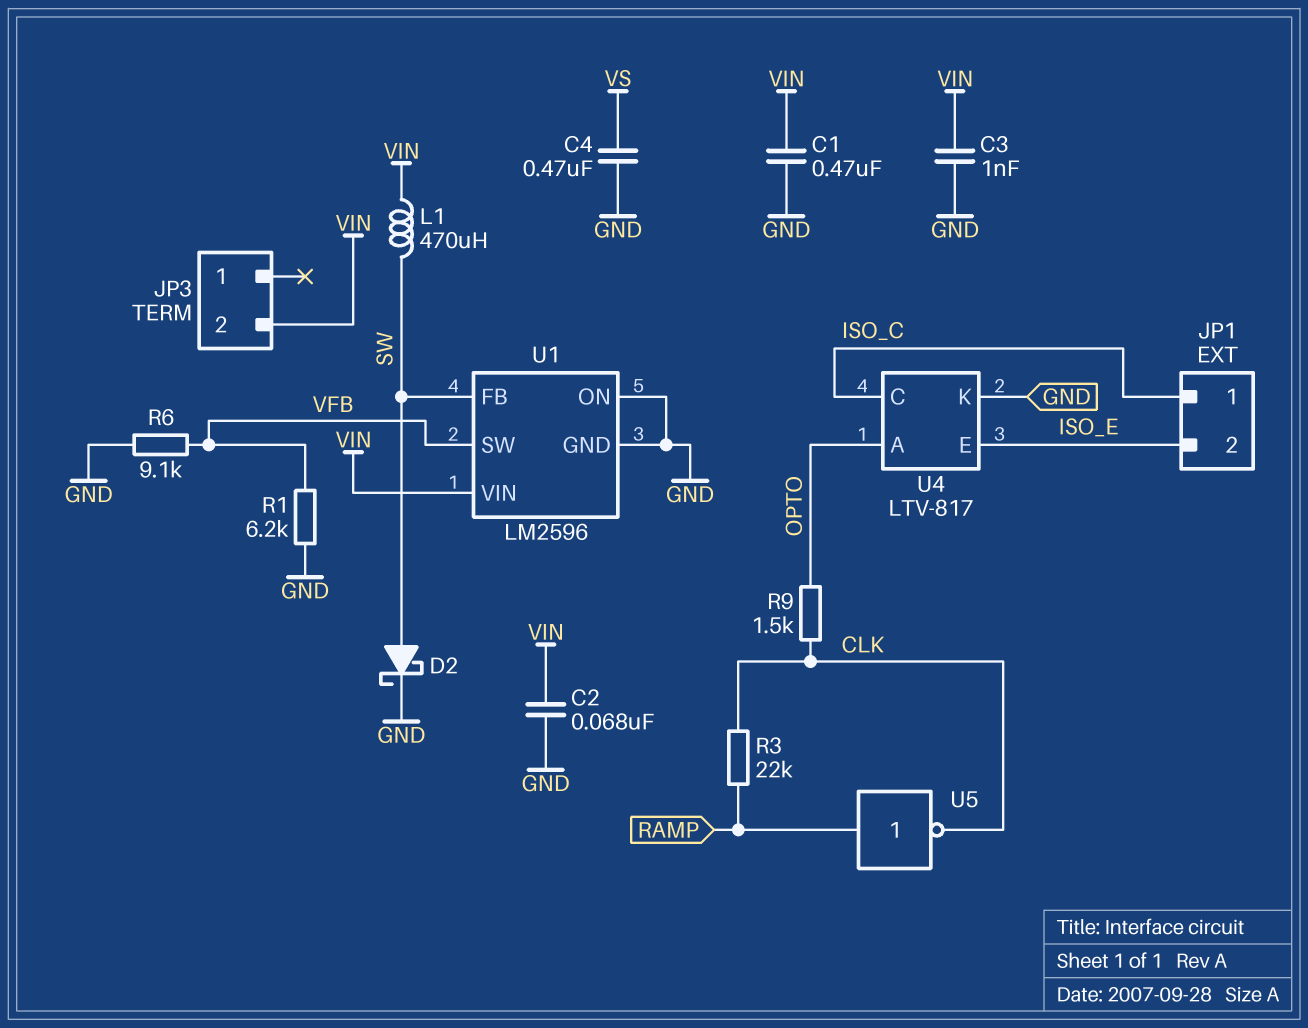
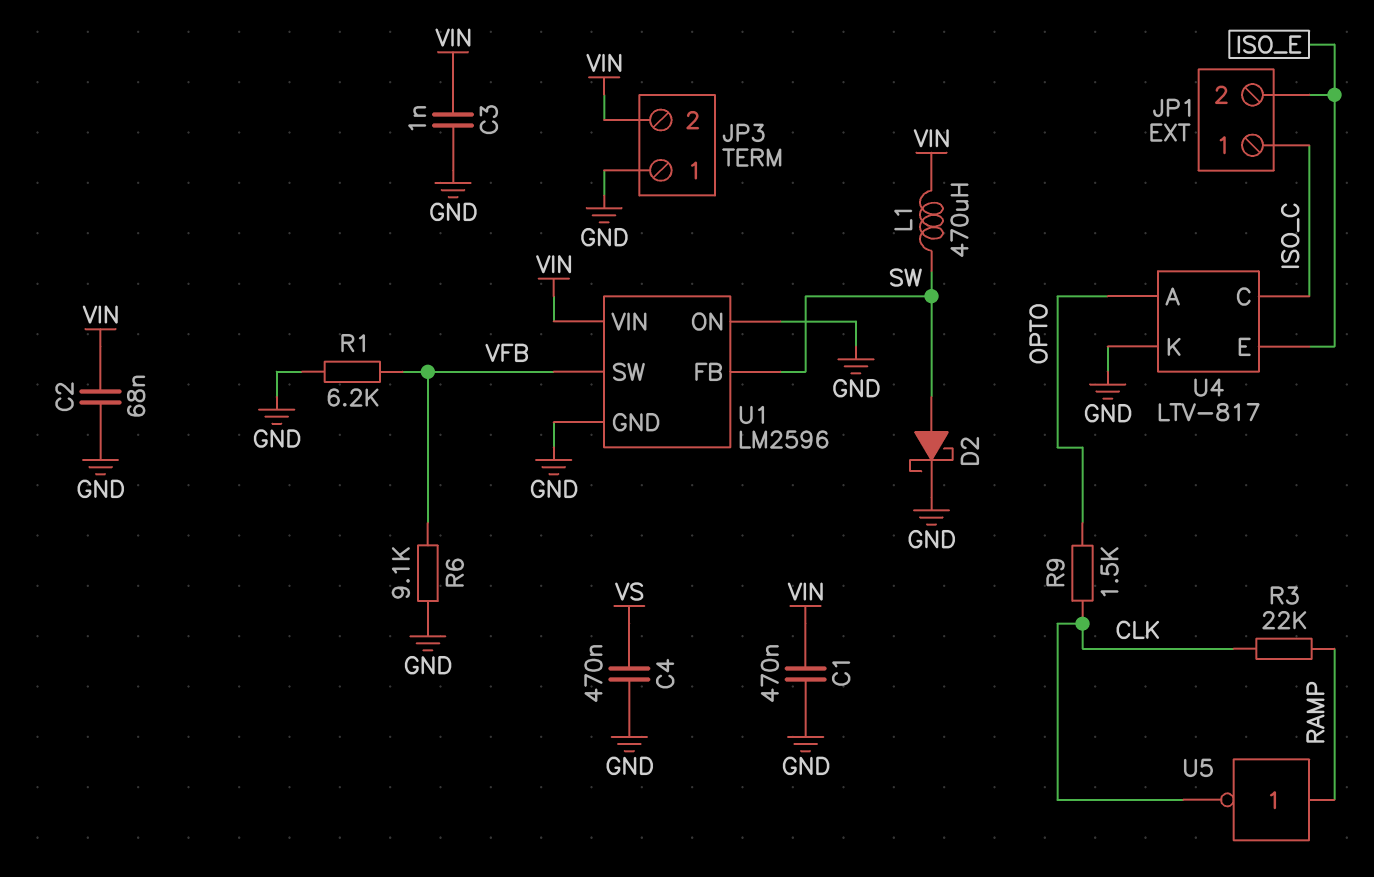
JP3 pin 1: none -> GND

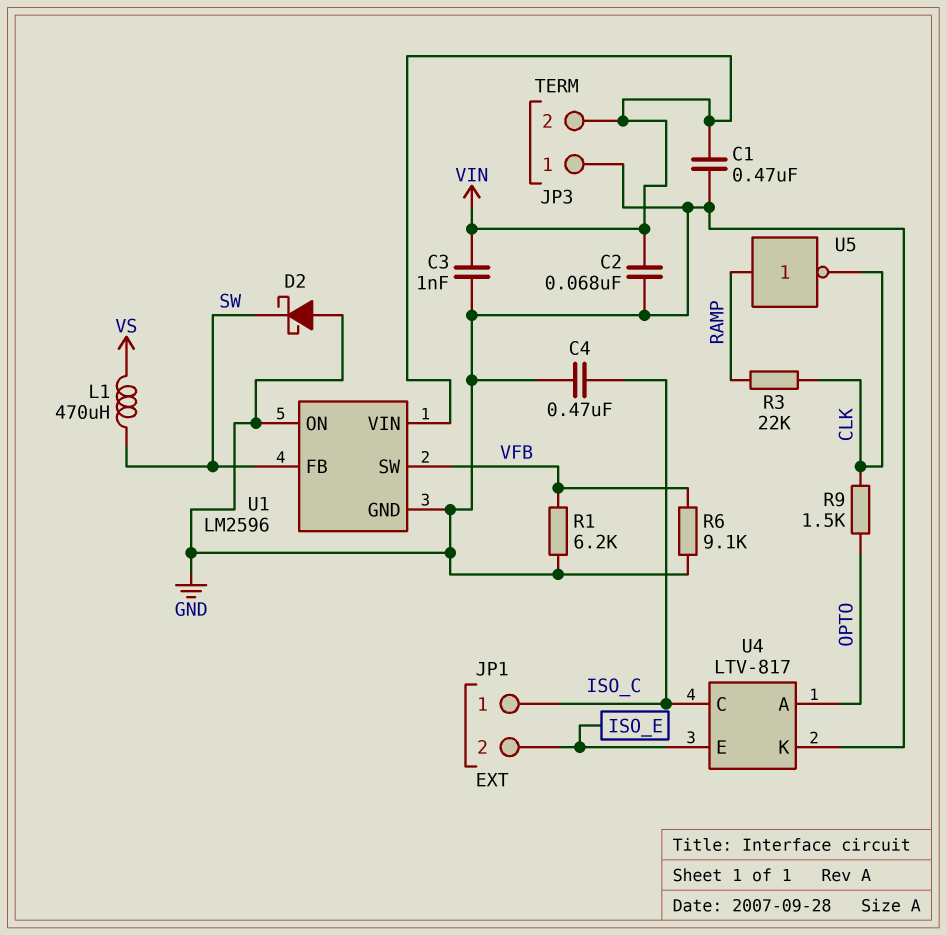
C4: 470nF (GND, VS) -> 470nF (GND, ISO_C)
D2: schottky (A SW, K GND) -> schottky (A GND, K SW)
L1: 470uH (SW, VIN) -> 470uH (SW, VS)

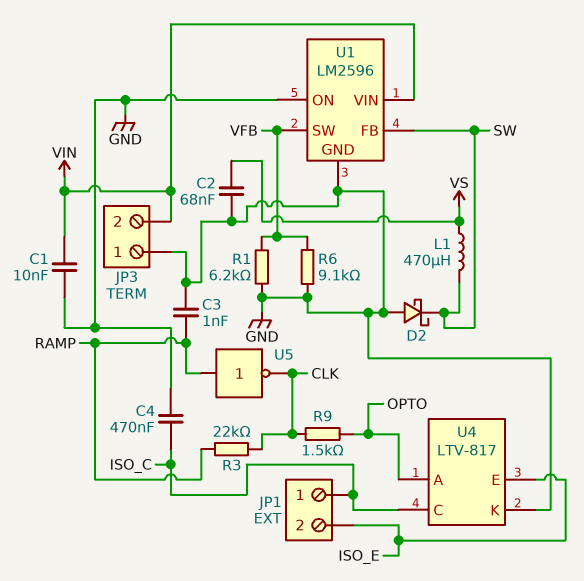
C1: 470nF (GND, VIN) -> 10nF (GND, VIN)
C2: 68nF (GND, VIN) -> 68nF (GND, VS)
C3: 1nF (GND, VIN) -> 1nF (GND, RAMP)

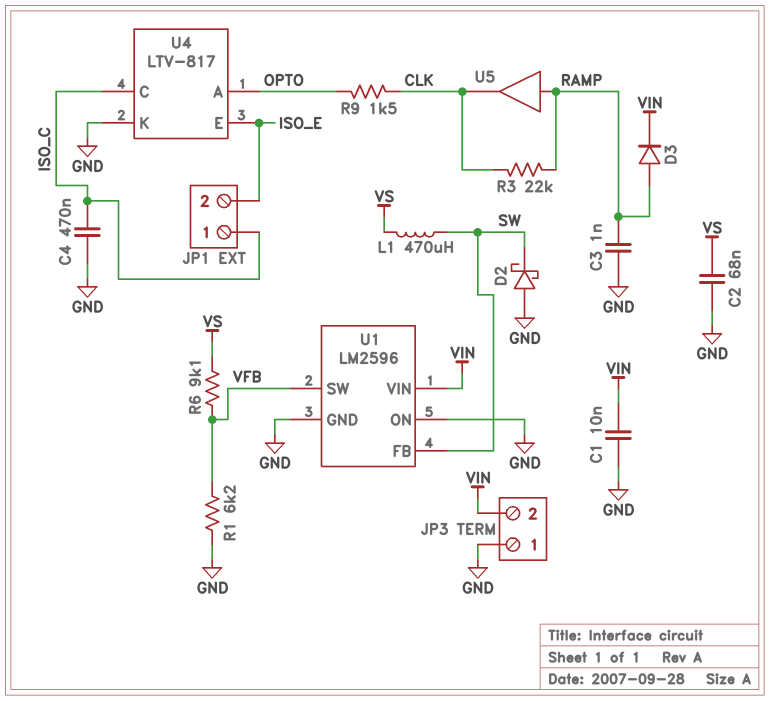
D3: none -> diode (A RAMP, K VIN)
R6: 9.1k (GND, VFB) -> 9.1k (VFB, VS)
U5: NOT (in RAMP, out CLK) -> buffer (in RAMP, out CLK)

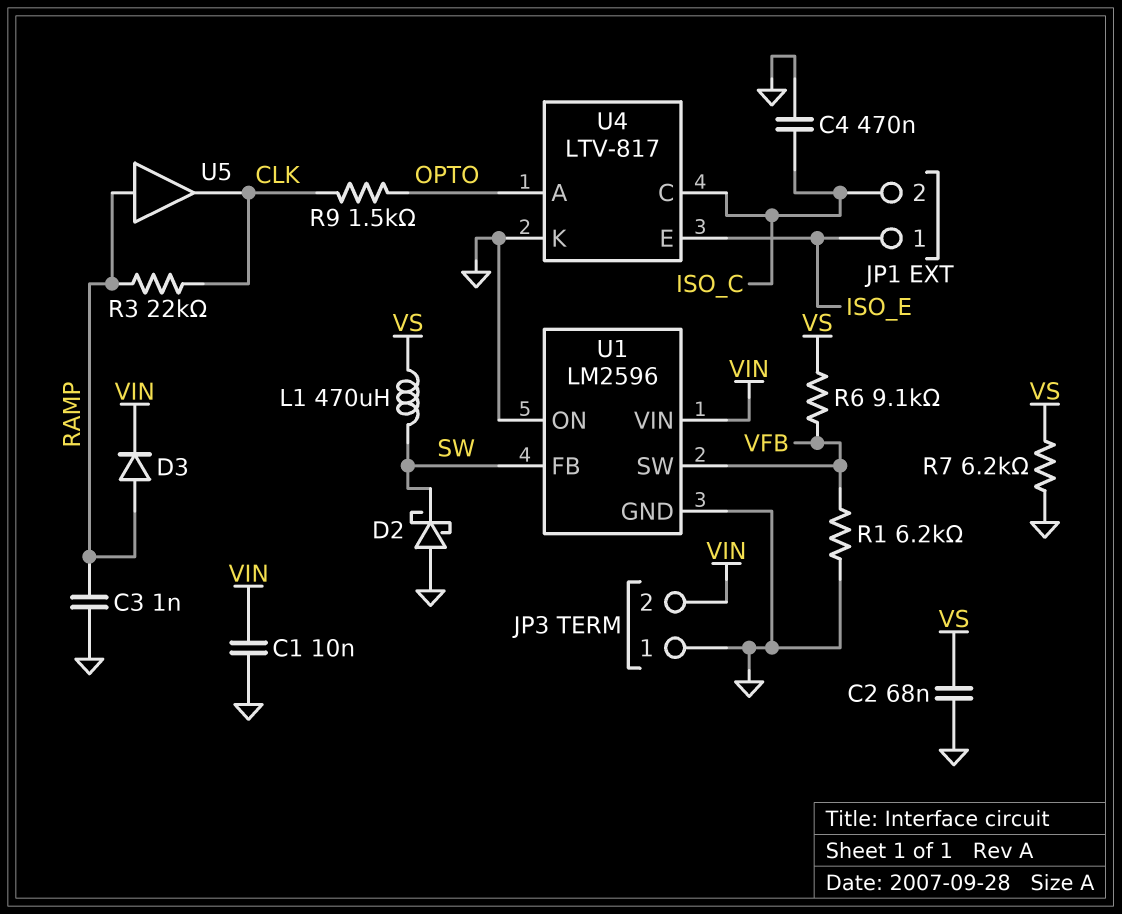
JP1 pin 1: ISO_C -> ISO_E
JP1 pin 2: ISO_E -> ISO_C
R7: none -> 6.2k (GND, VS)

